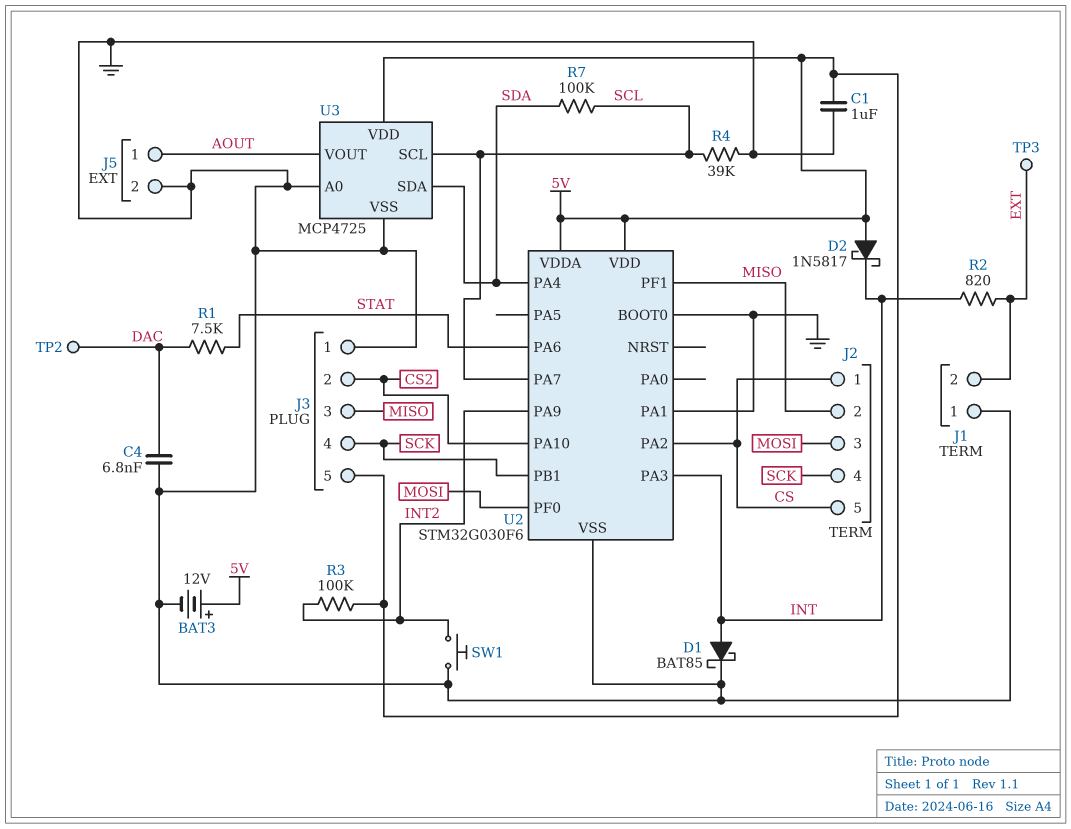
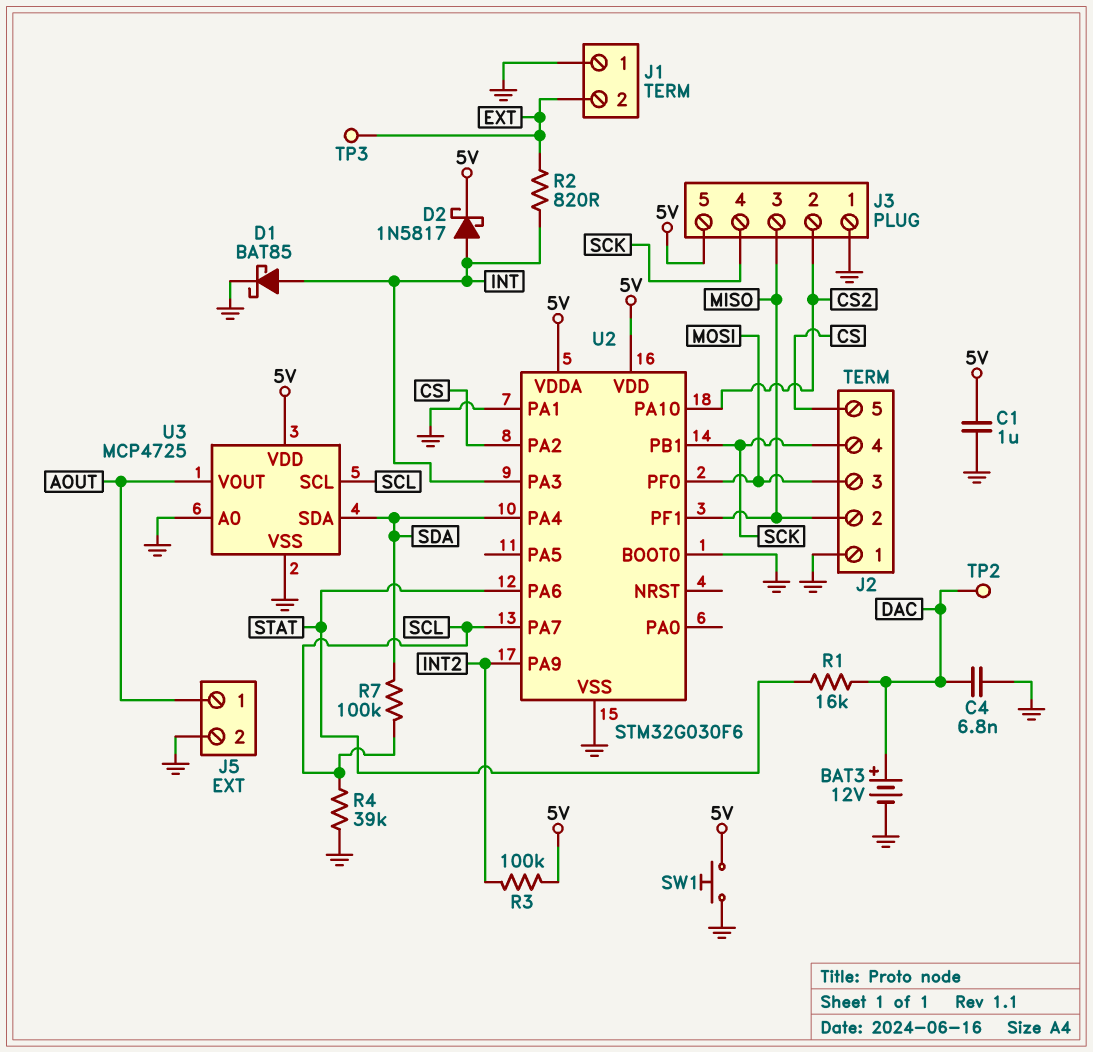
BAT3: 12V (plus 5V, minus GND) -> 12V (plus DAC, minus GND)
D2: schottky 1N5817 (A 5V, K INT) -> schottky 1N5817 (A INT, K 5V)
J2 pin 1: CS -> GND
R1: 7.5k (DAC, STAT) -> 16k (DAC, STAT)
SW1: button (GND, INT2) -> button (5V, GND)

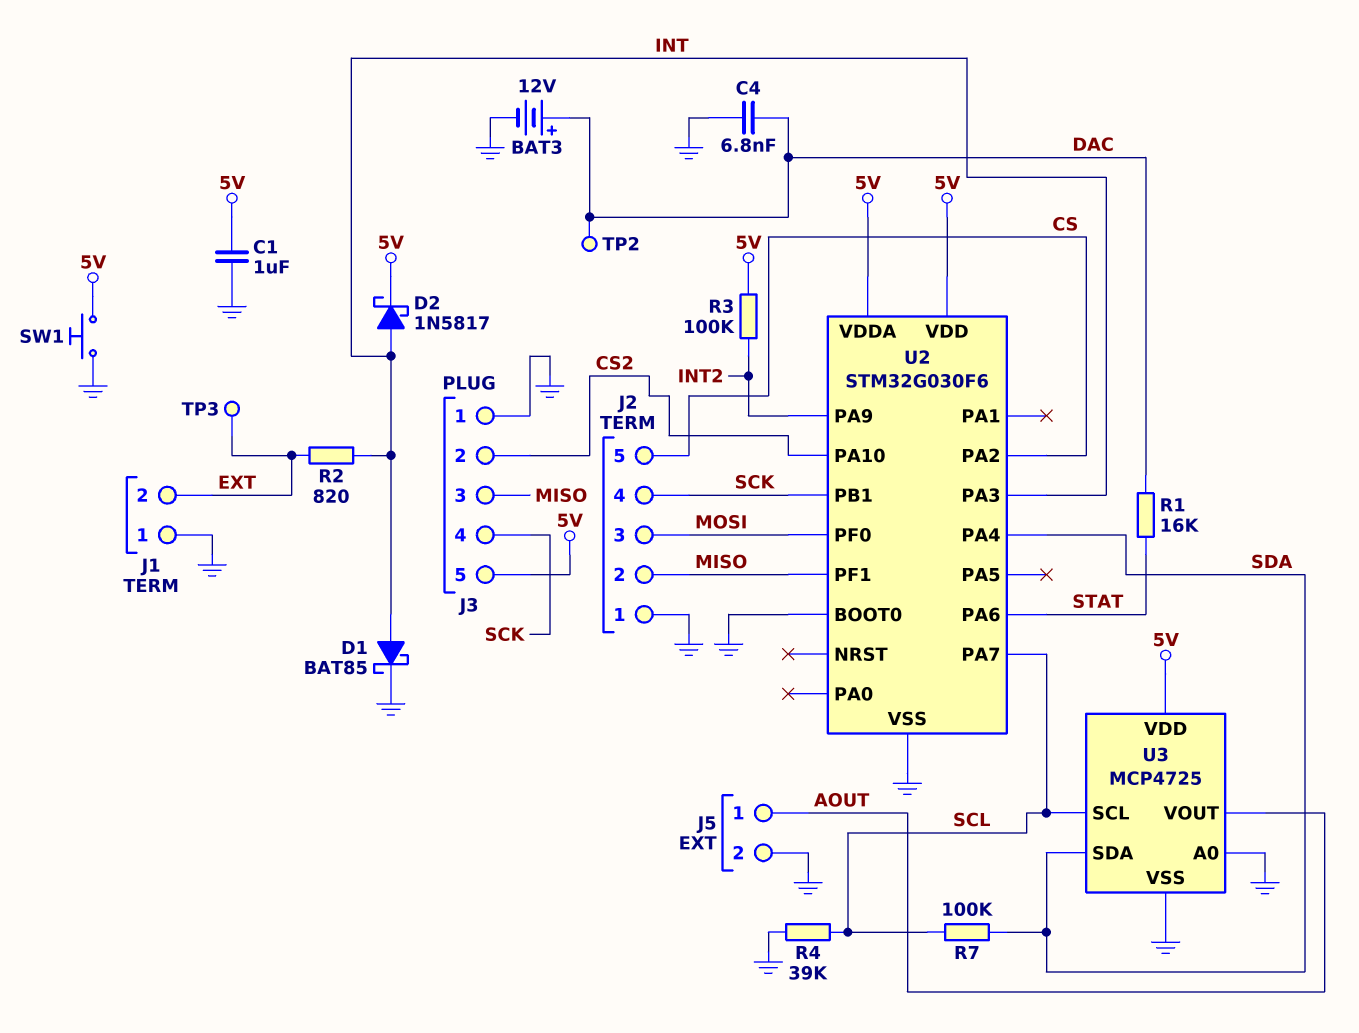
U2 pin PA1: GND -> none

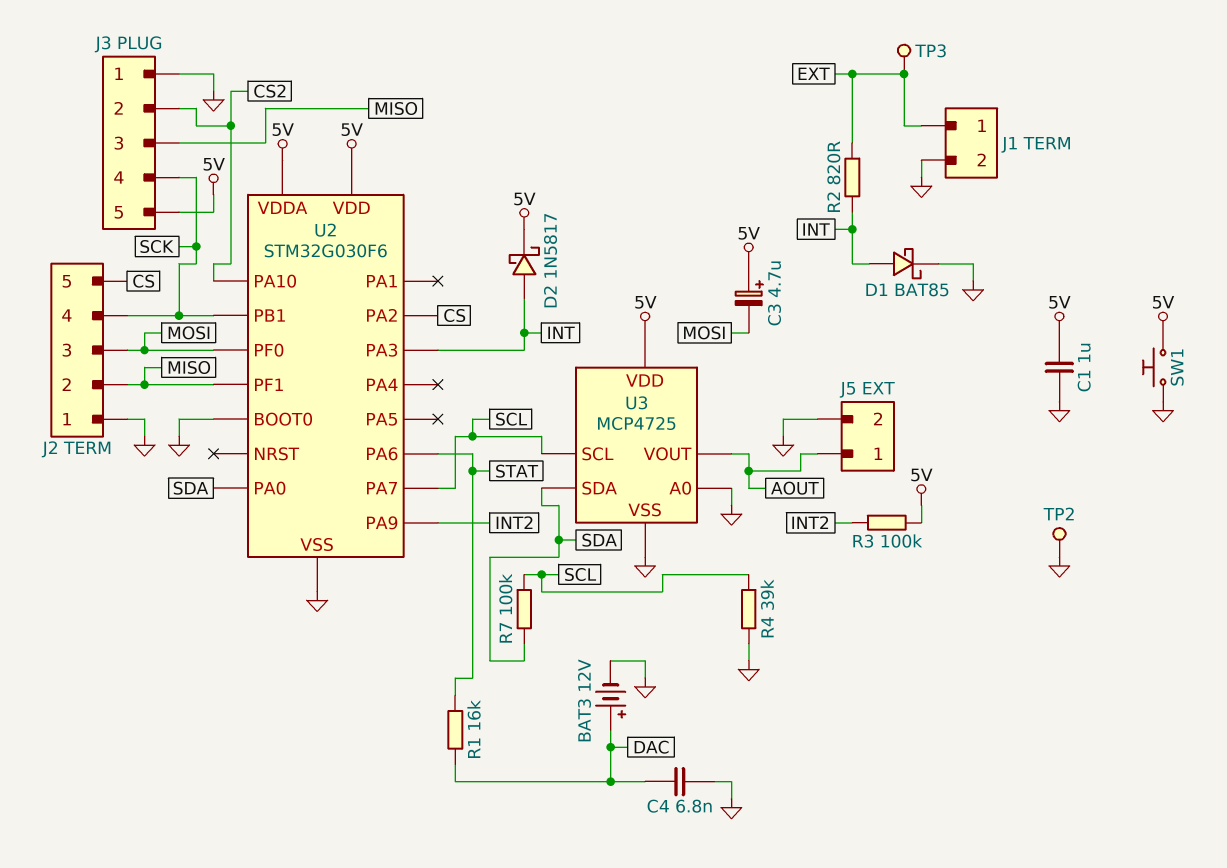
C3: none -> 4.7uF (plus 5V, minus MOSI)
J1 pin 1: GND -> EXT
J1 pin 2: EXT -> GND
TP2: test point (DAC) -> test point (GND)
U2 pin PA0: none -> SDA
U2 pin PA4: SDA -> none

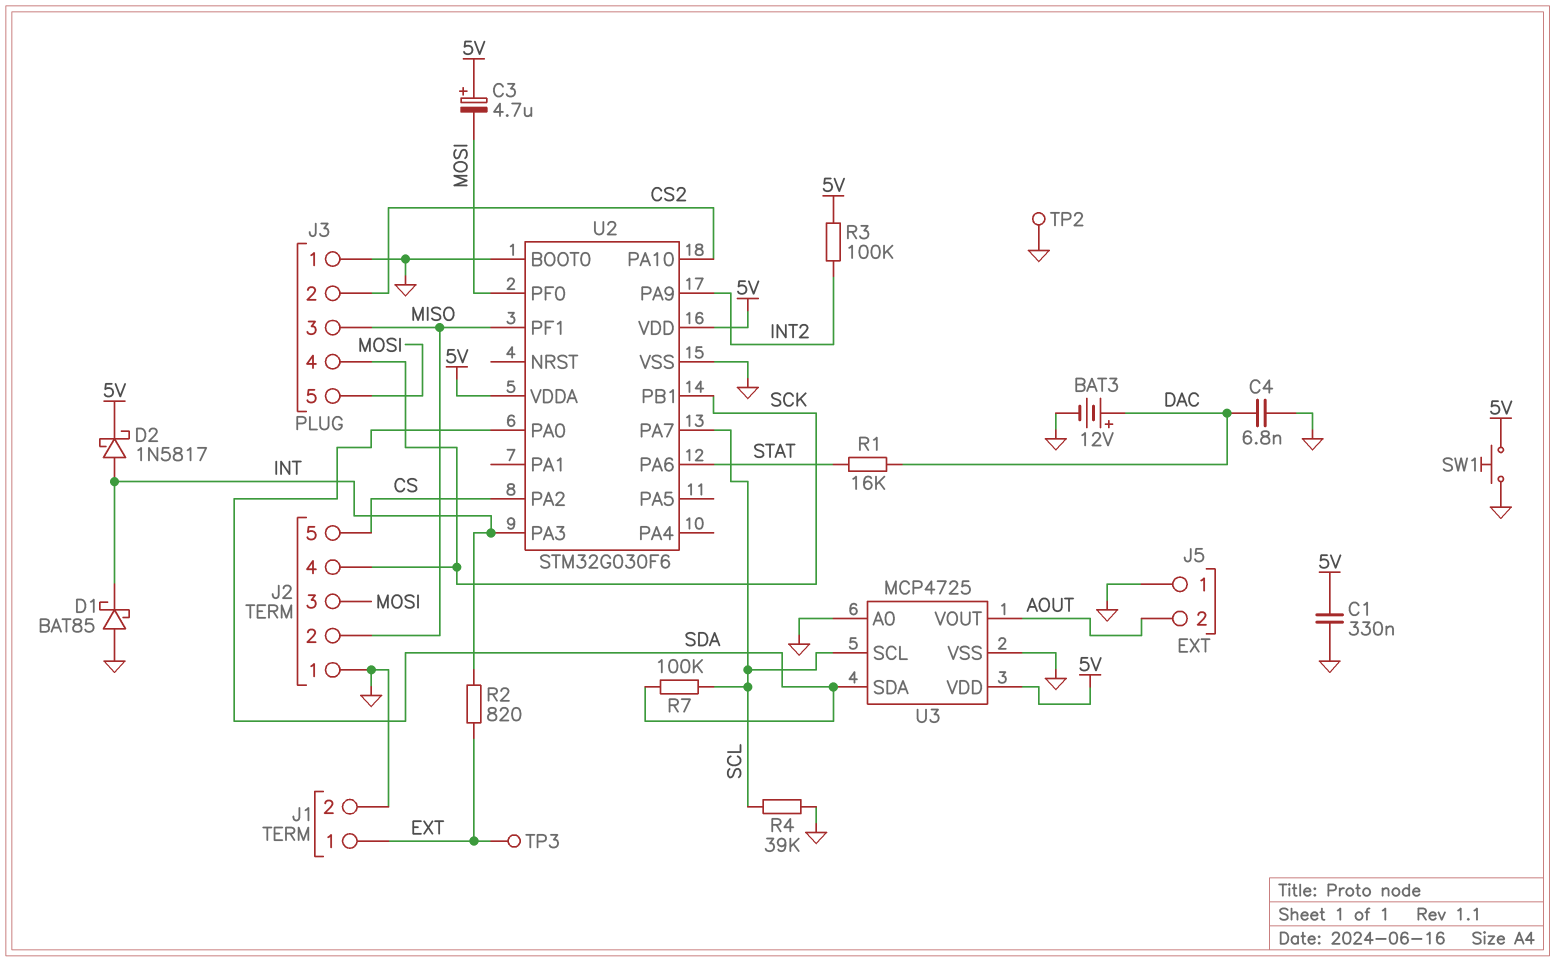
C1: 1uF (5V, GND) -> 330nF (5V, GND)
D1: schottky BAT85 (A INT, K GND) -> schottky BAT85 (A GND, K INT)
J3 pin 5: 5V -> MOSI
J5 pin 1: AOUT -> GND
J5 pin 2: GND -> AOUT

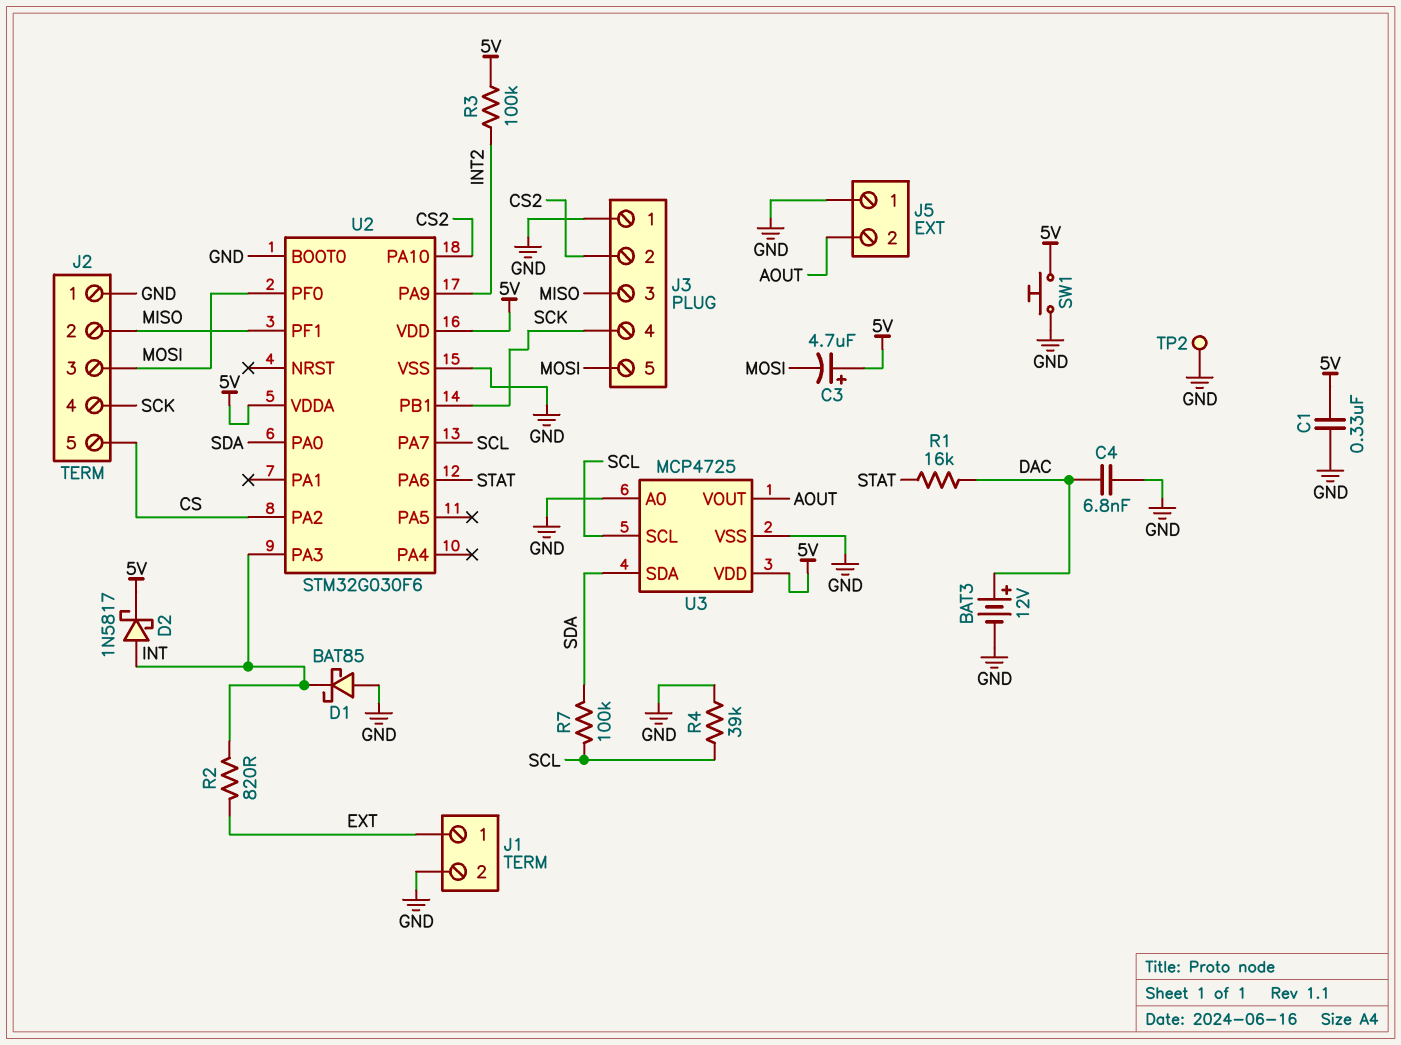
TP3: test point (EXT) -> none

